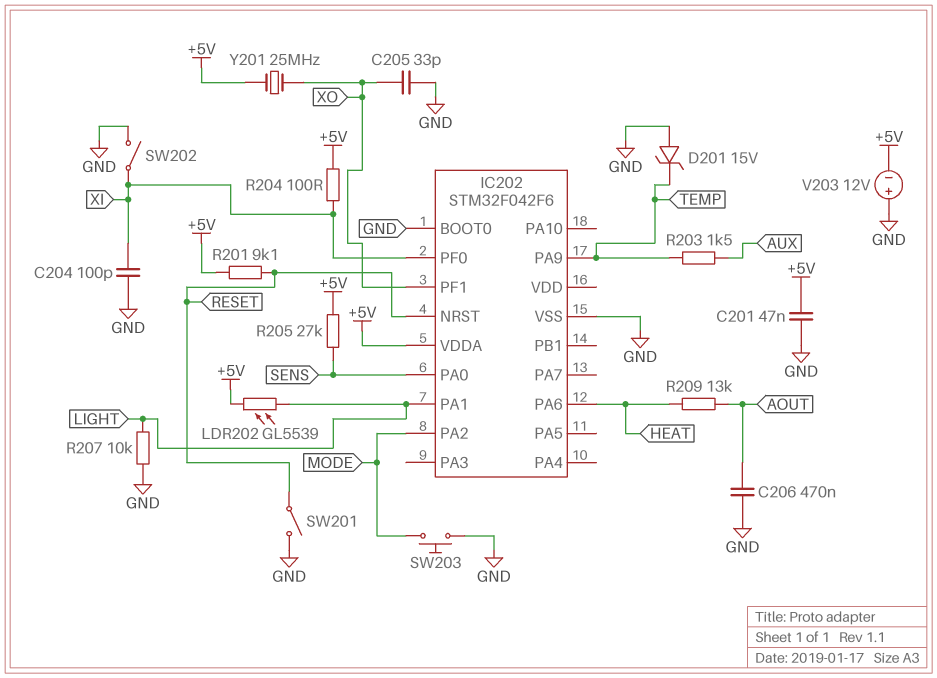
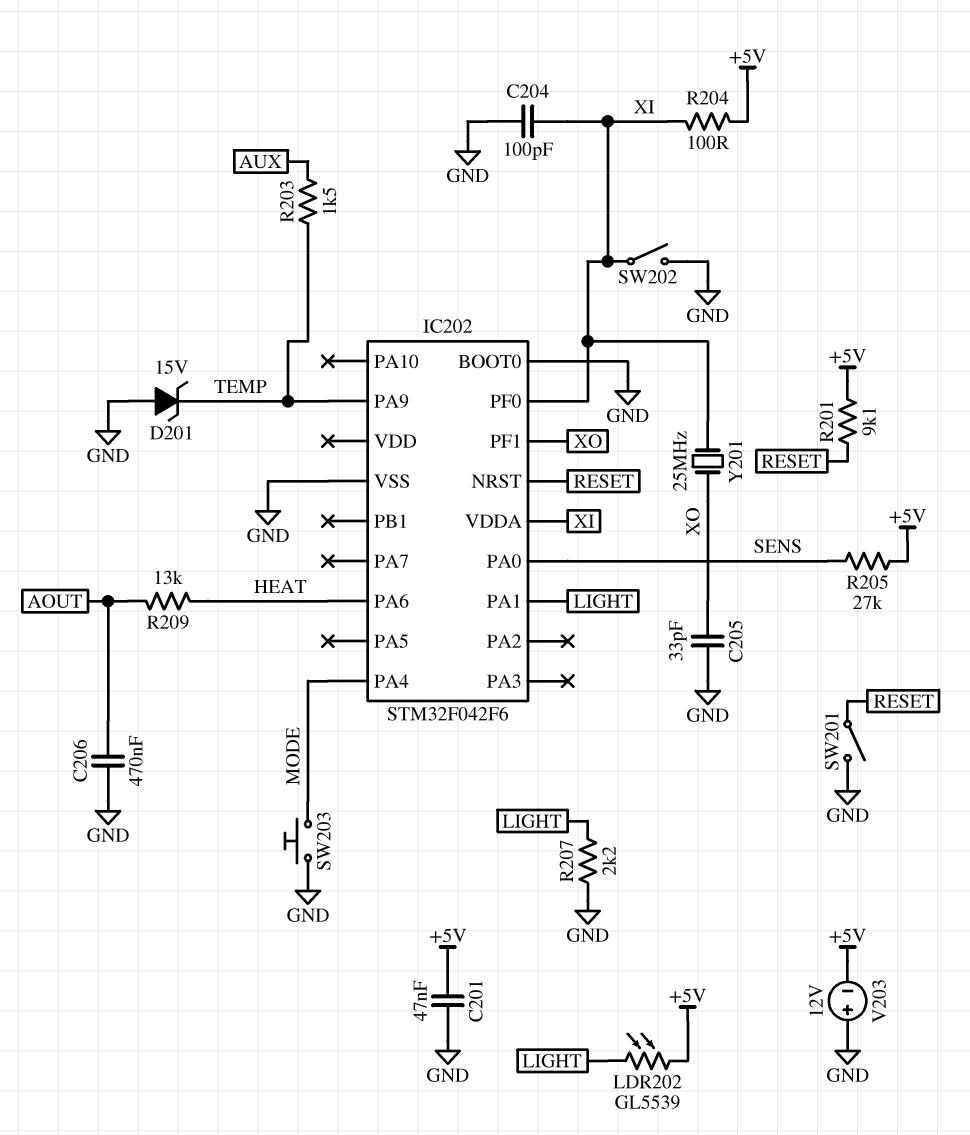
IC202 pin PA2: MODE -> none
IC202 pin PA4: none -> MODE
IC202 pin VDDA: +5V -> XI
R207: 10k (GND, LIGHT) -> 2.2k (GND, LIGHT)
Y201: 25MHz (+5V, XO) -> 25MHz (XI, XO)

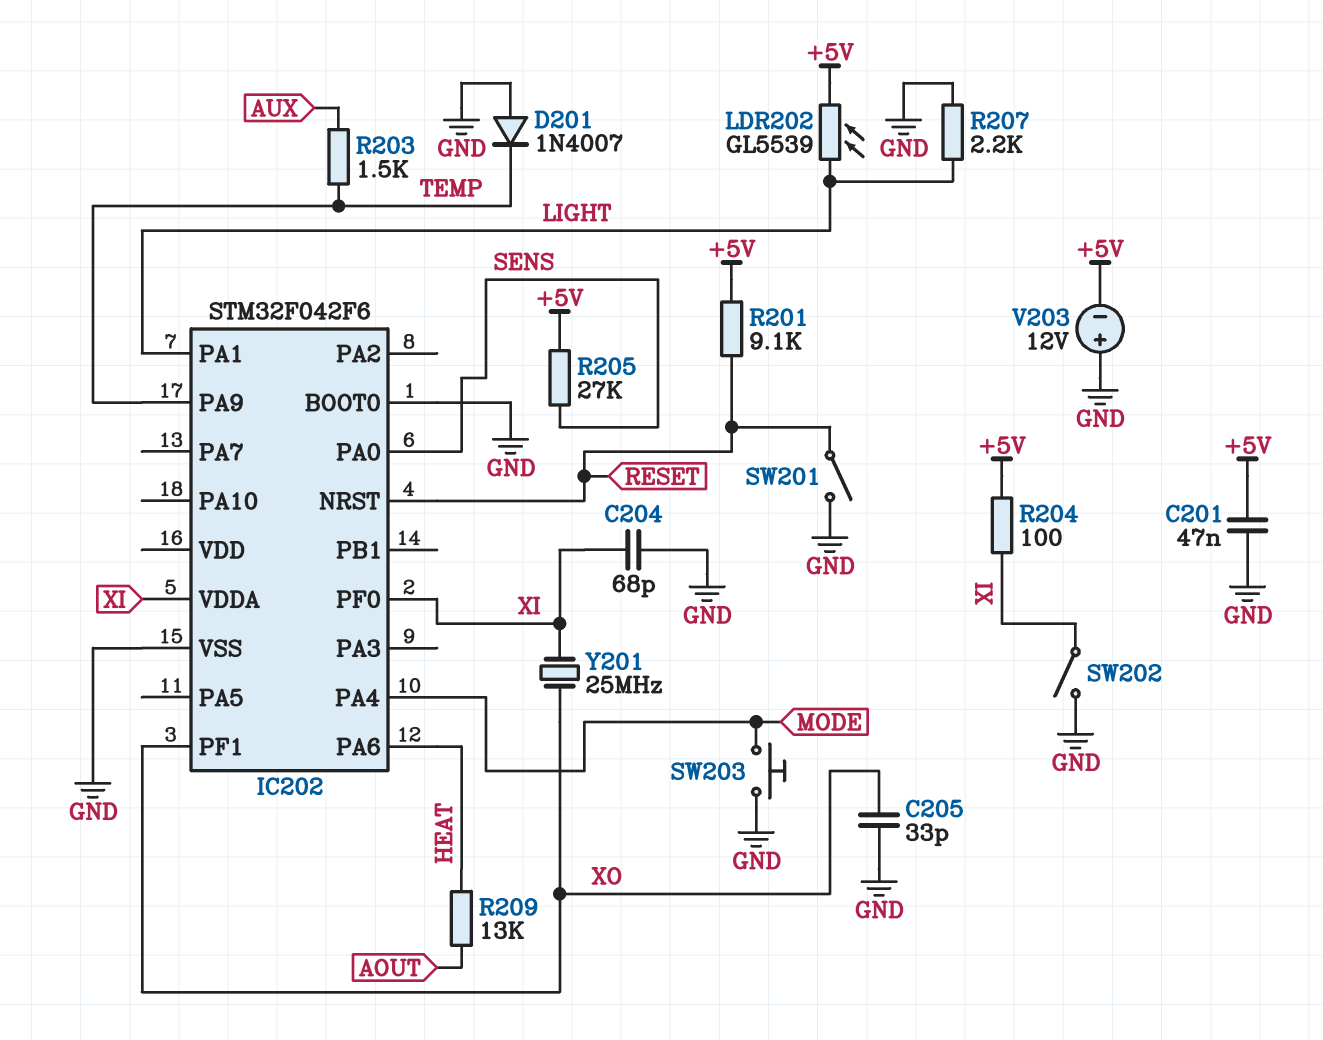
C204: 100pF (GND, XI) -> 68pF (GND, XI)
C206: 470nF (AOUT, GND) -> none
D201: zener 15V (A GND, K TEMP) -> diode 1N4007 (A GND, K TEMP)

